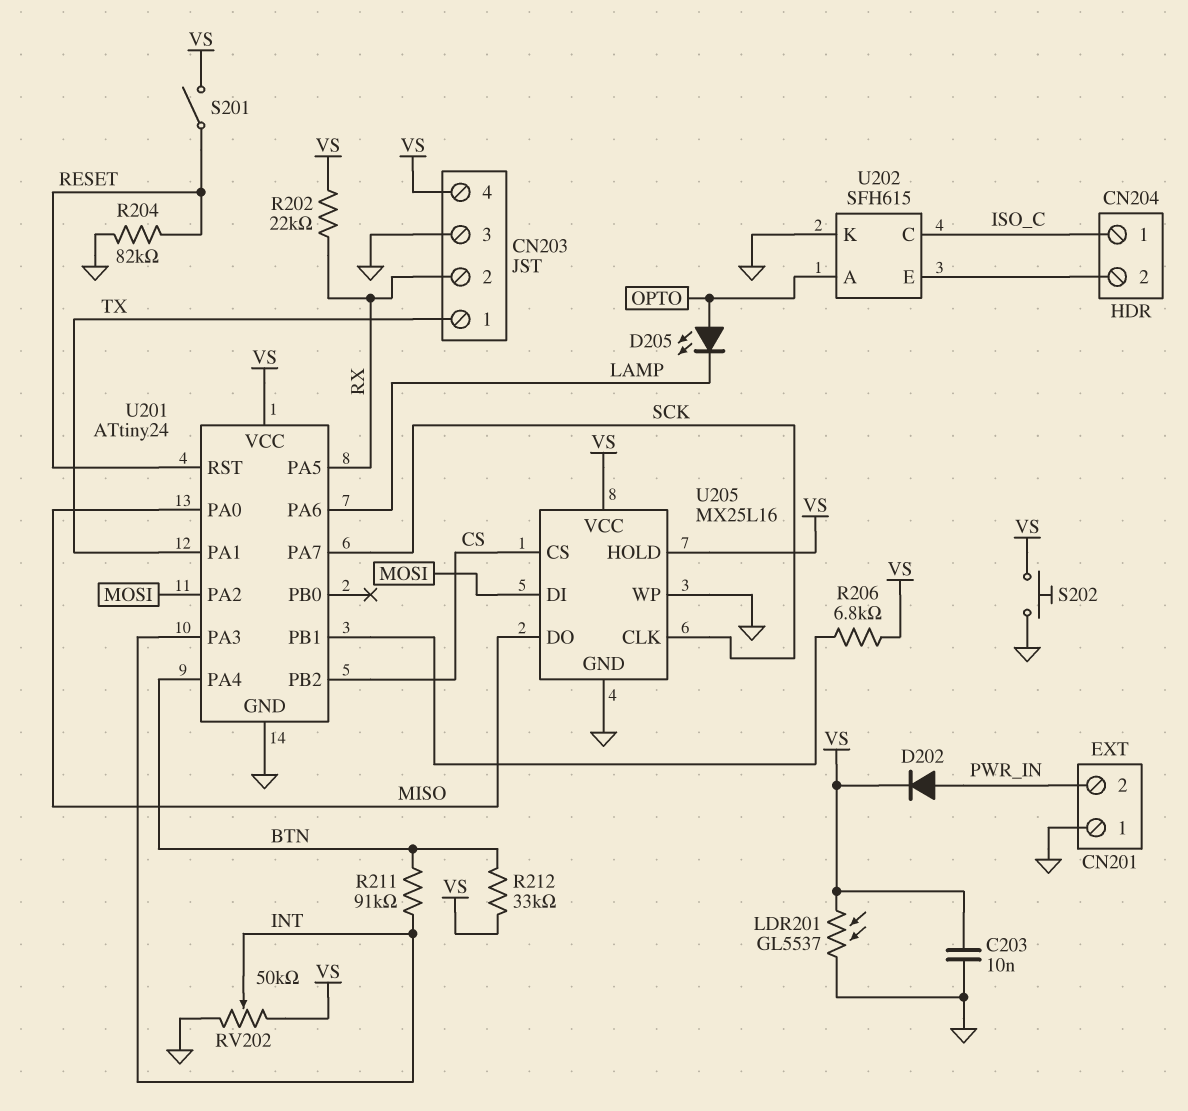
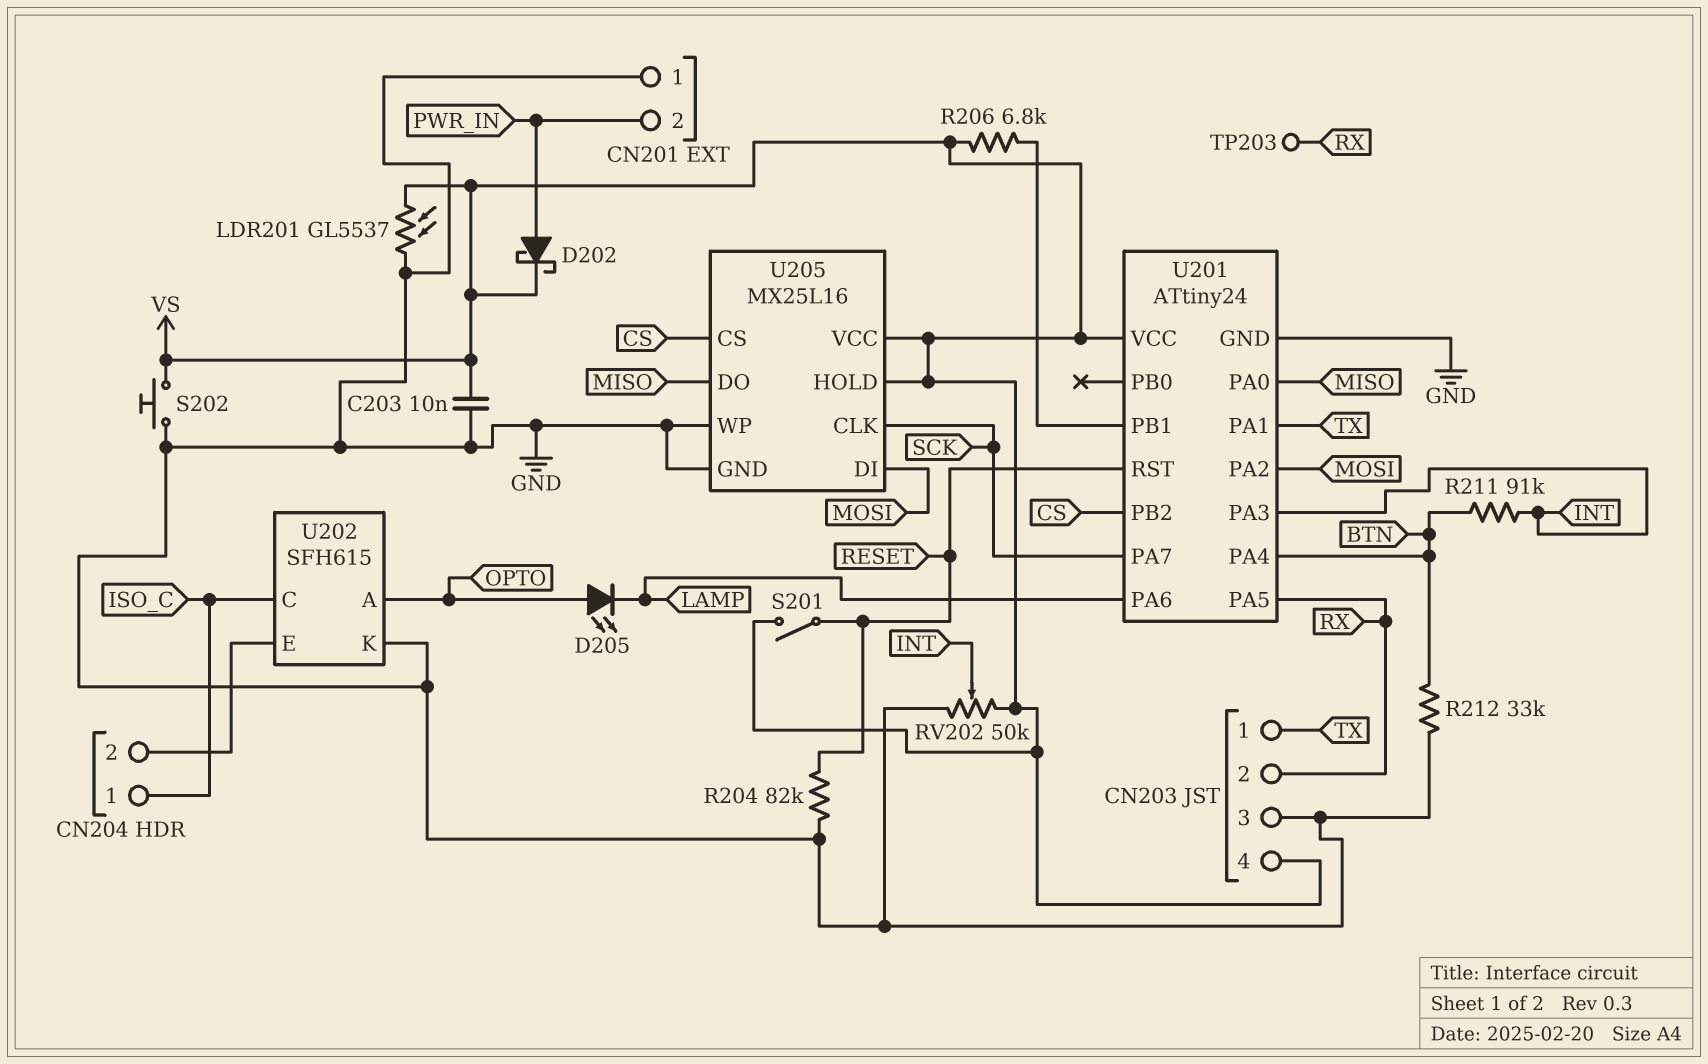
D202: diode (A PWR_IN, K VS) -> schottky (A PWR_IN, K VS)
R202: 22k (RX, VS) -> none
R212: 33k (BTN, VS) -> 33k (BTN, GND)
TP203: none -> test point (RX)

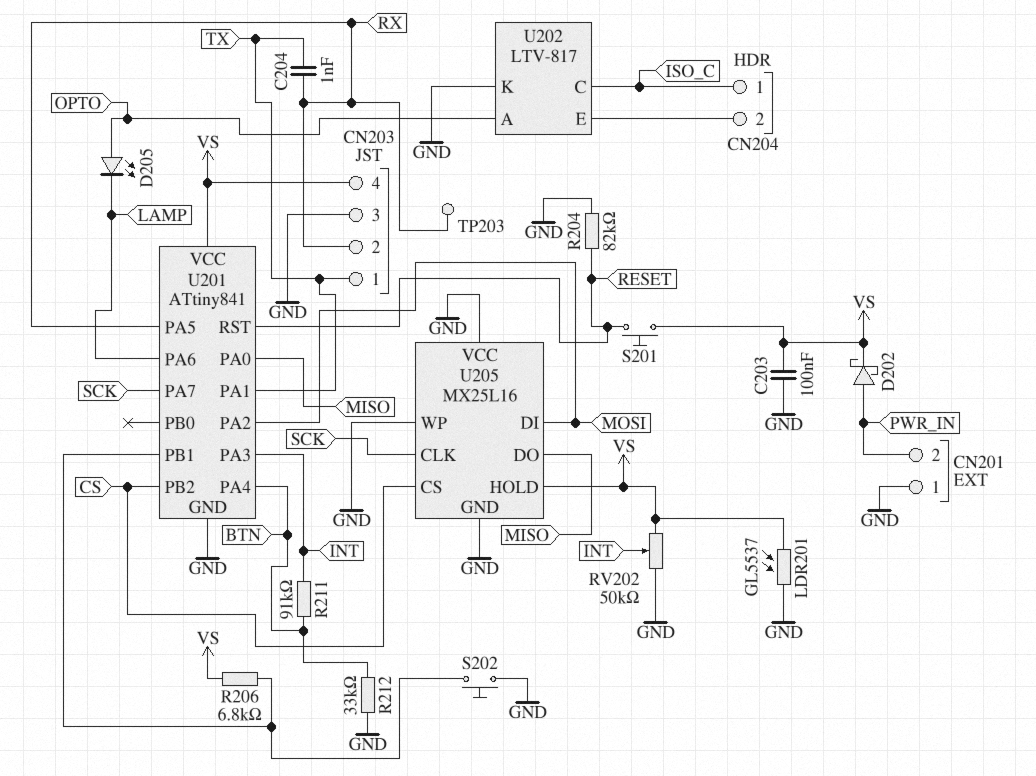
C203: 10nF (GND, VS) -> 100nF (GND, VS)
C204: none -> 1nF (RX, TX)
S201: switch (RESET, VS) -> button (RESET, VS)
S202: button (GND, VS) -> button (GND, U201/PB1)
U201: ATtiny24 -> ATtiny841
U202: SFH615 -> LTV-817
U205 pin VCC: VS -> GND

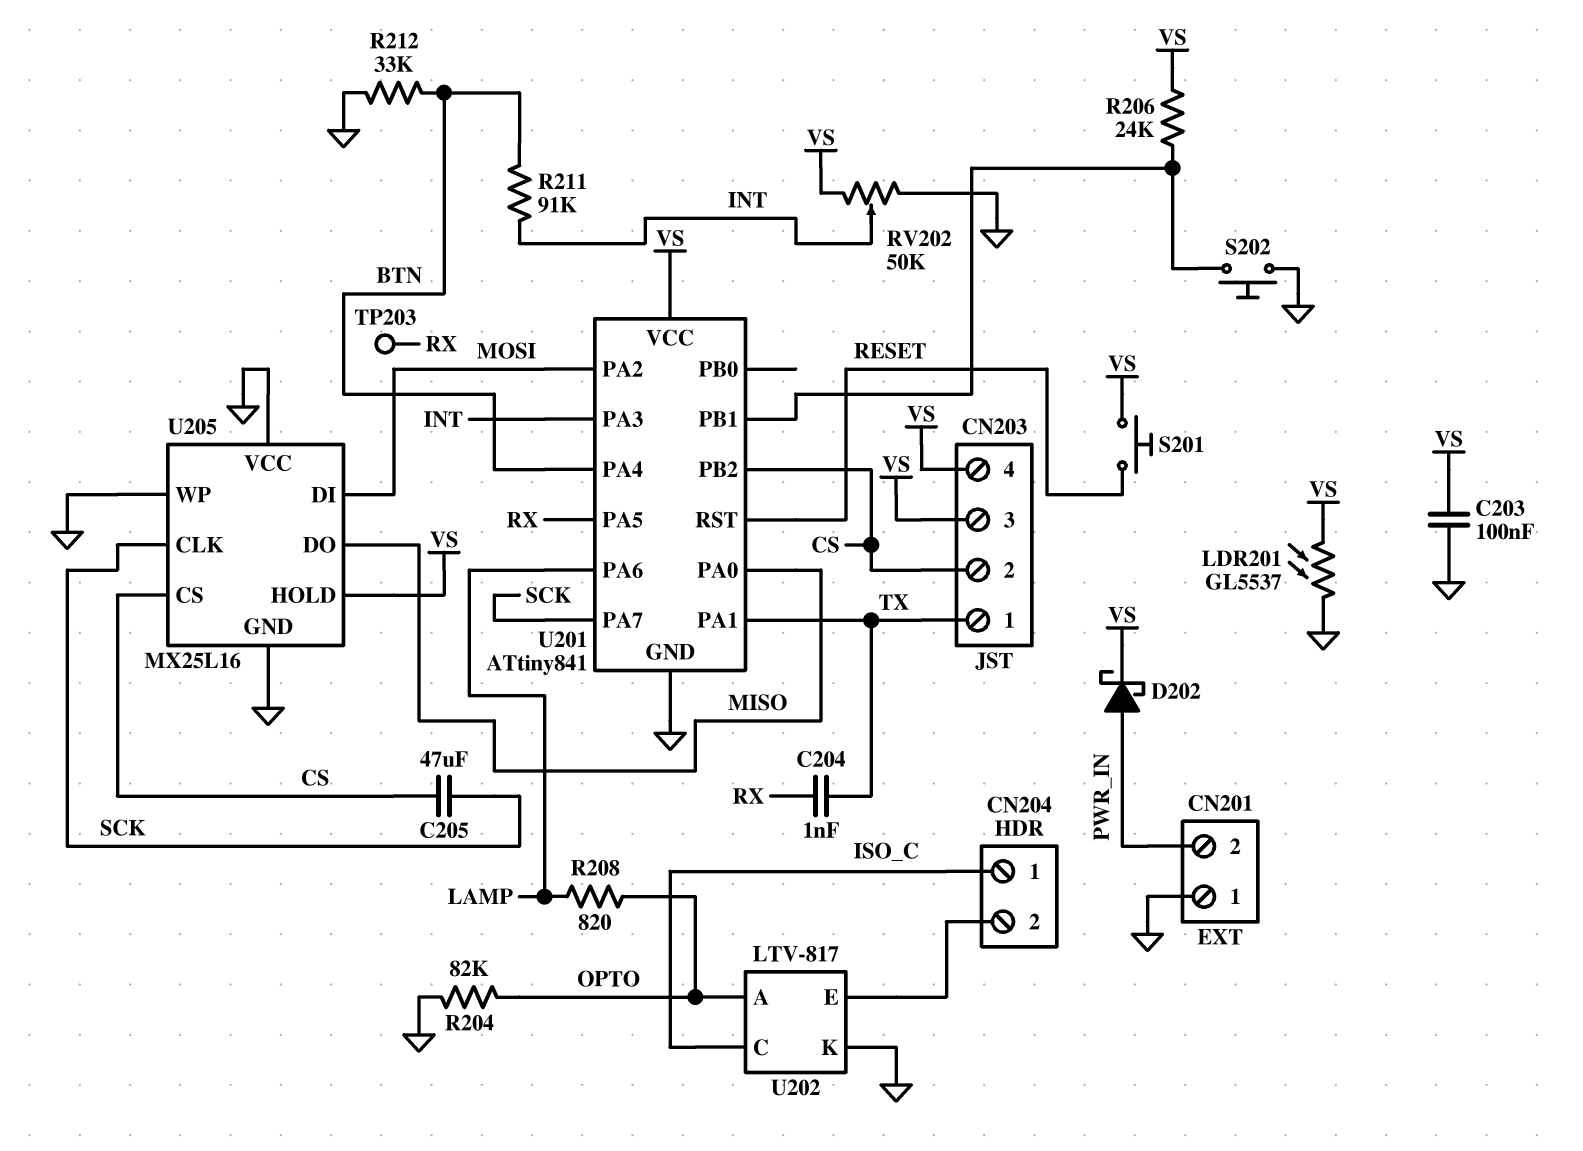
C205: none -> 47uF (CS, SCK)
CN203 pin 2: RX -> CS
CN203 pin 3: GND -> VS
D205: LED (A OPTO, K LAMP) -> none
R204: 82k (GND, RESET) -> 82k (GND, OPTO)
R206: 6.8k (U201/PB1, VS) -> 24k (U201/PB1, VS)
R208: none -> 820 (LAMP, OPTO)

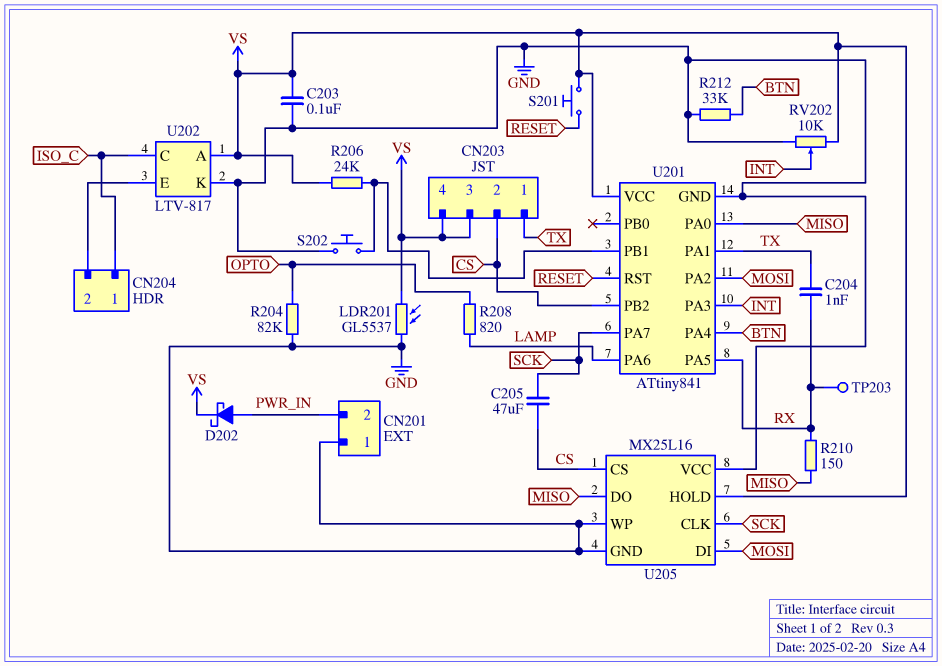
R210: none -> 150 (MISO, RX)
R211: 91k (BTN, INT) -> none
RV202: 50k (GND, VS, wiper INT) -> 10k (GND, VS, wiper INT)
U202 pin A: OPTO -> VS

